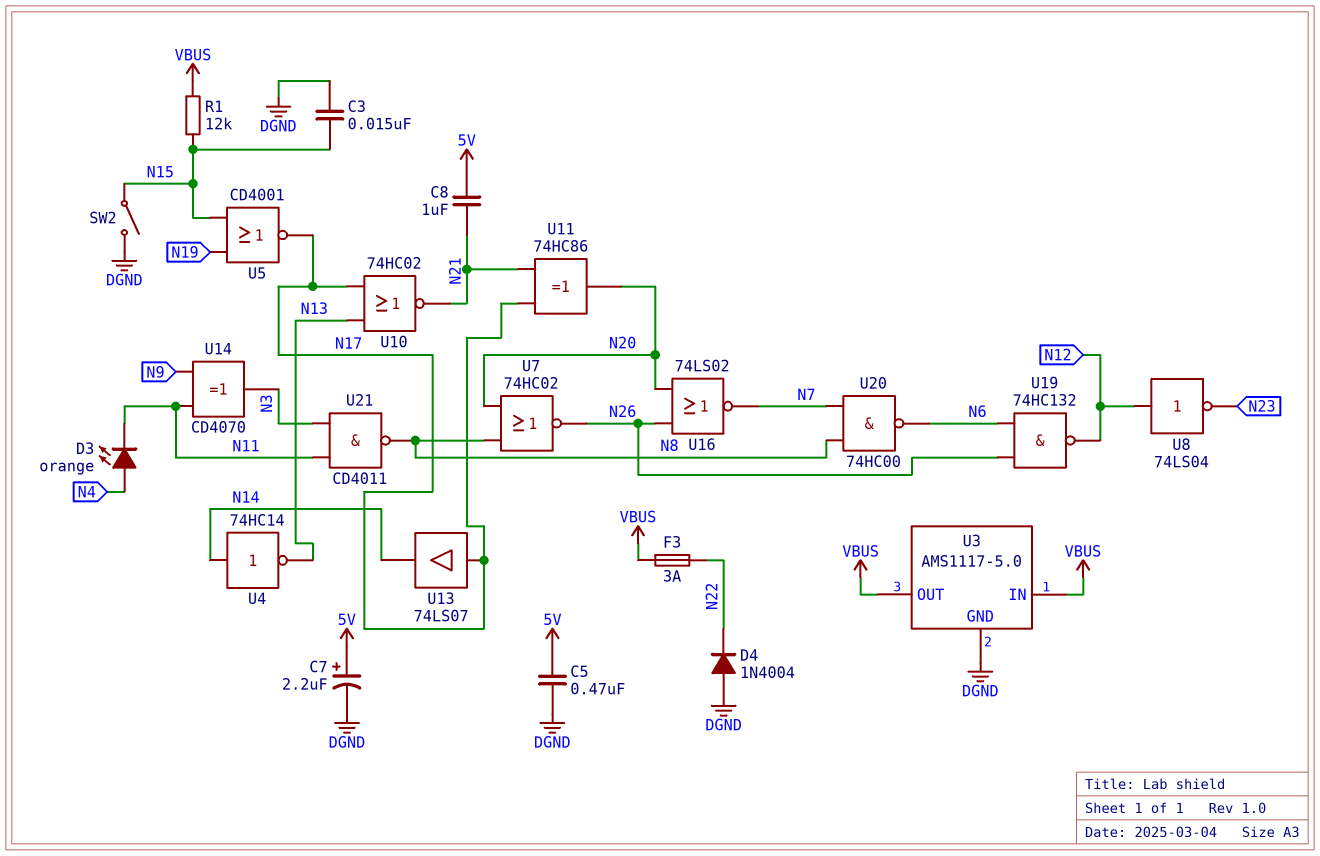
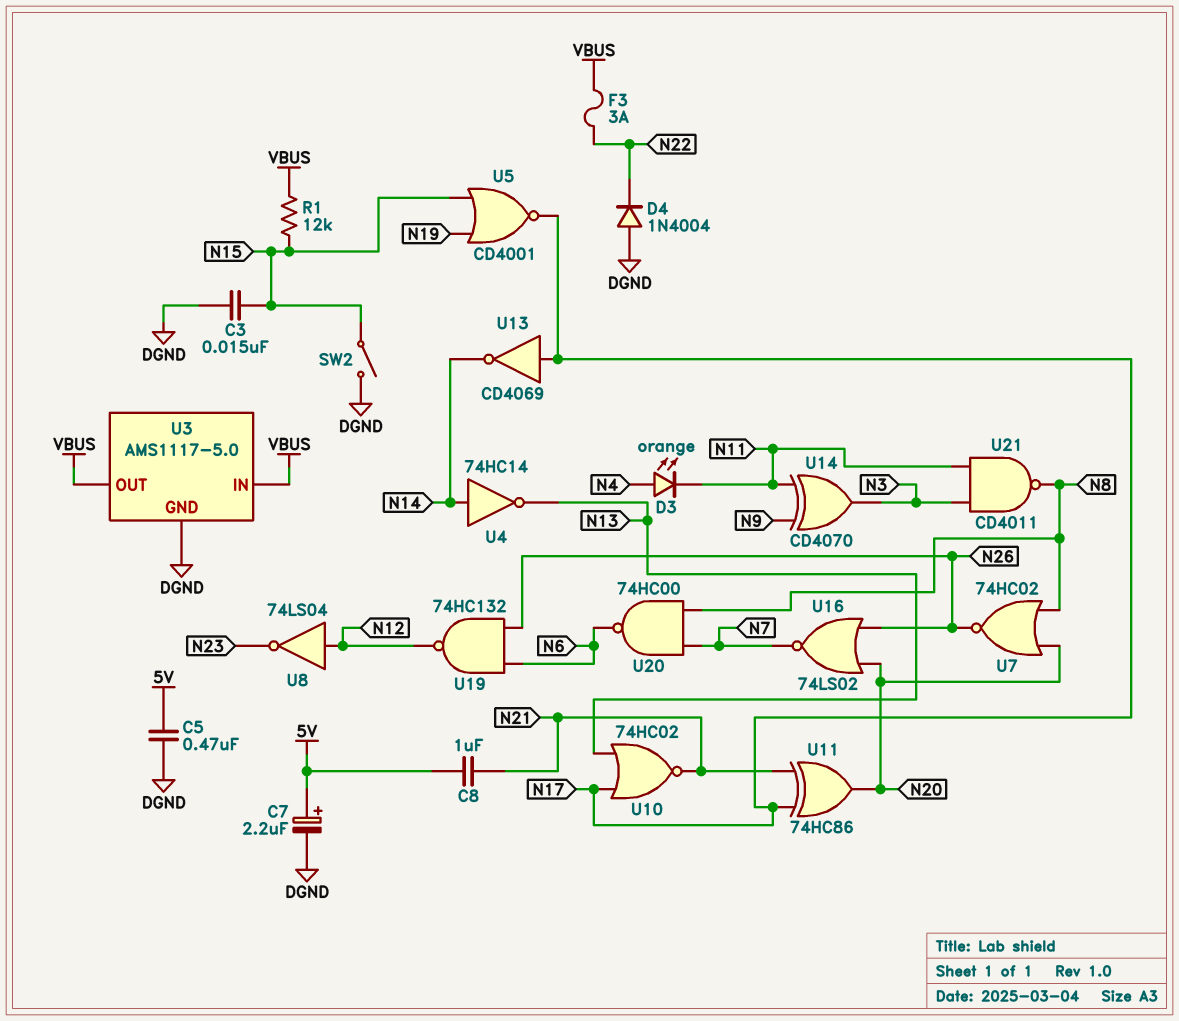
U13: buffer 74LS07 (in N17, out N14) -> NOT CD4069 (in N17, out N14)

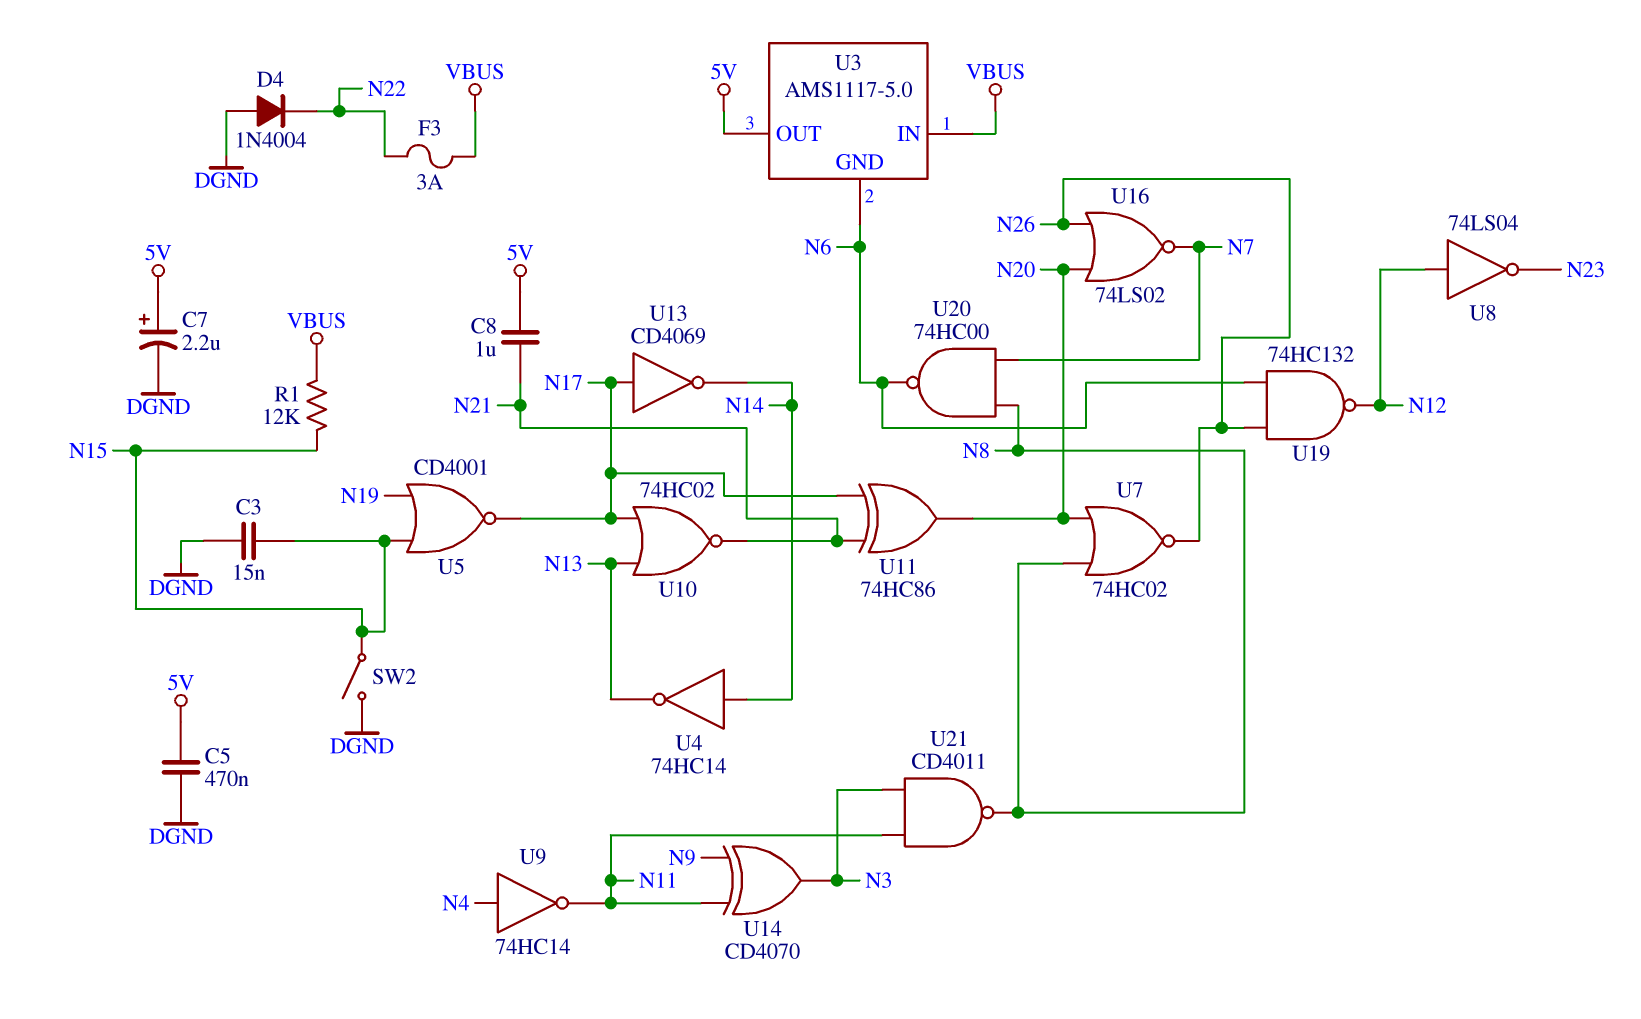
D3: LED orange (A N4, K N11) -> none
U3 pin GND: DGND -> N6
U3 pin OUT: VBUS -> 5V
U9: none -> NOT 74HC14 (in N4, out N11)

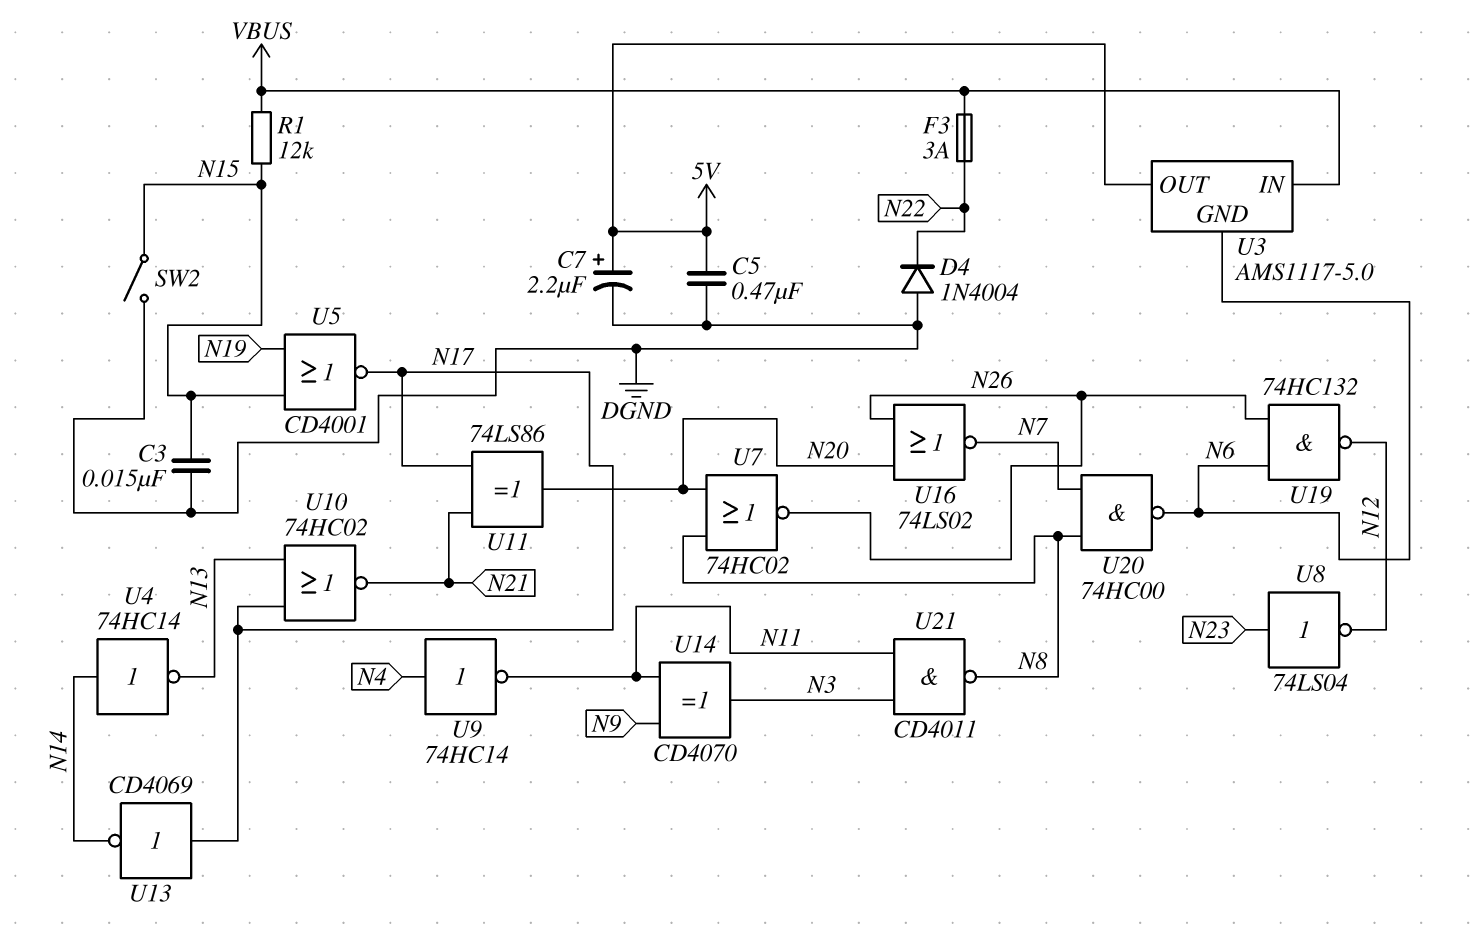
C8: 1uF (5V, N21) -> none
U8: NOT 74LS04 (in N12, out N23) -> NOT 74LS04 (in N23, out N12)
U11: XOR 74HC86 (in N17, in N21, out N20) -> XOR 74LS86 (in N17, in N21, out N20)

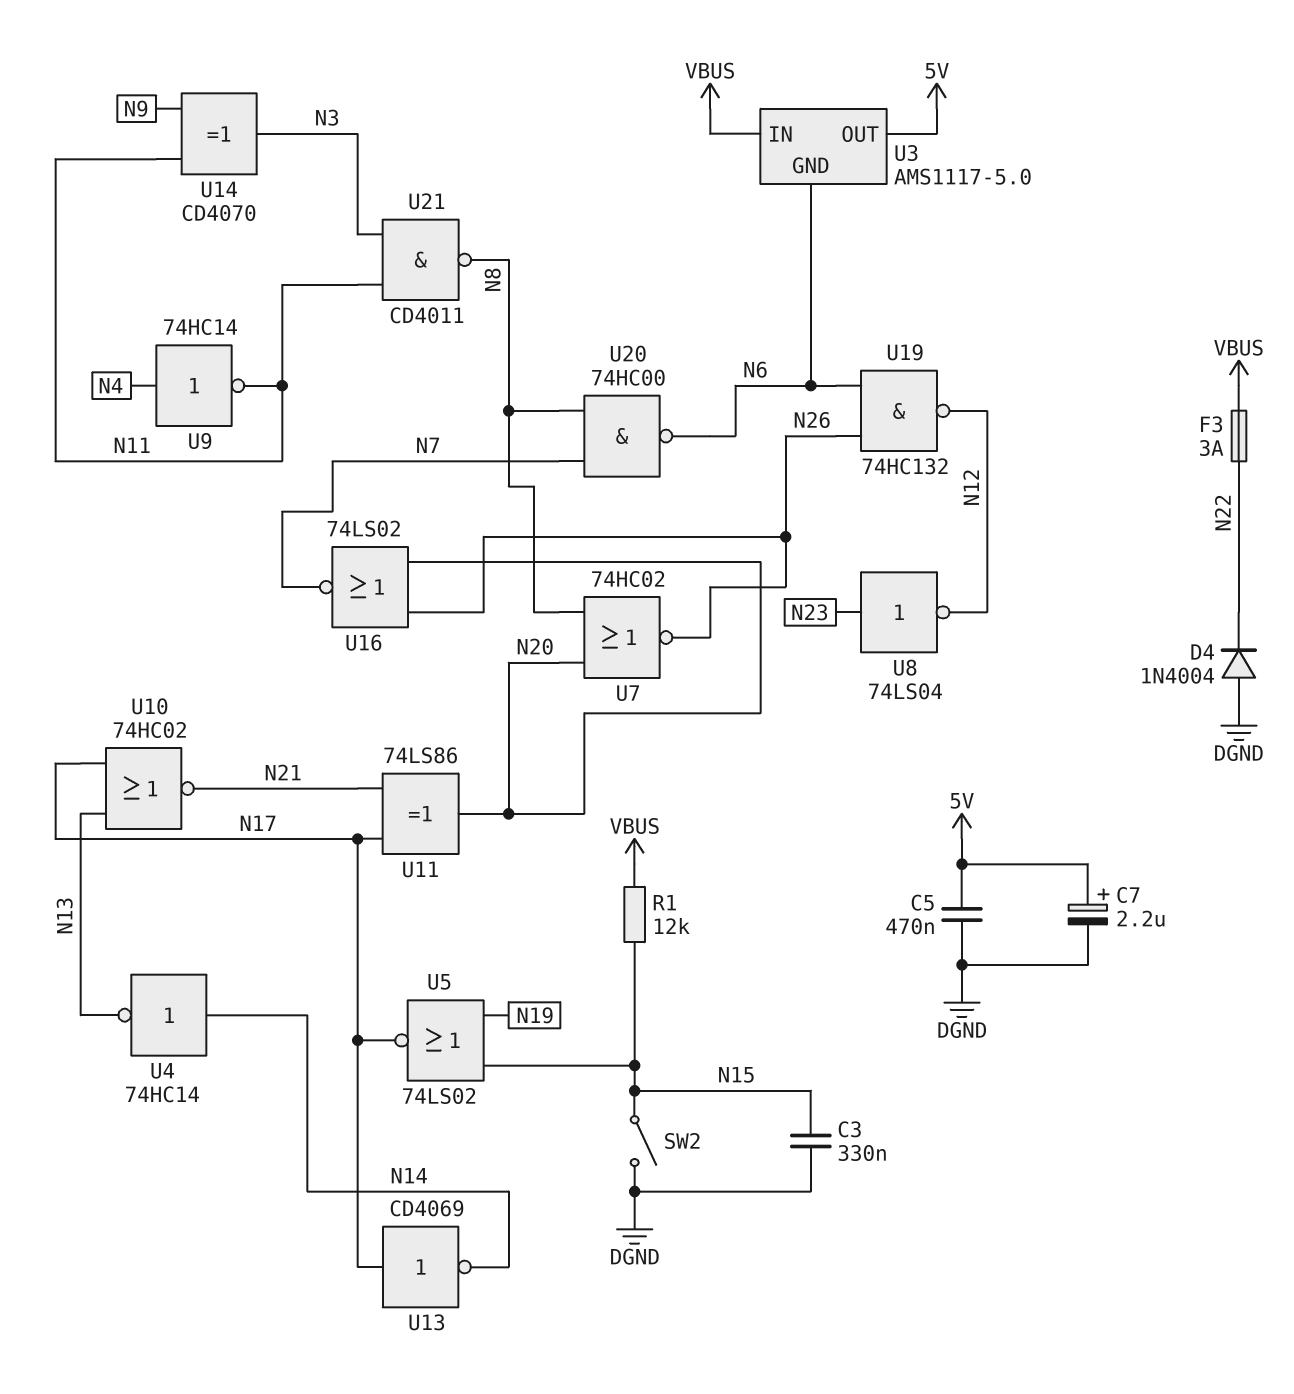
C3: 15nF (DGND, N15) -> 330nF (DGND, N15)
U5: NOR CD4001 (in N15, in N19, out N17) -> NOR 74LS02 (in N15, in N19, out N17)

